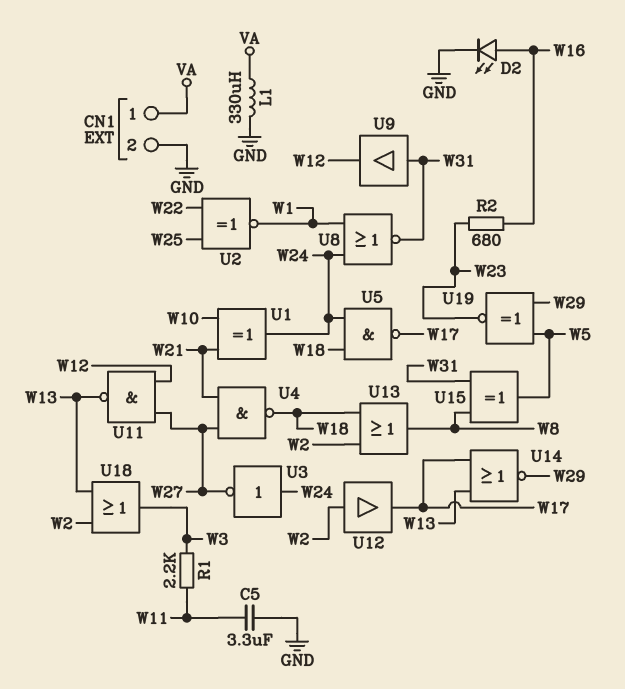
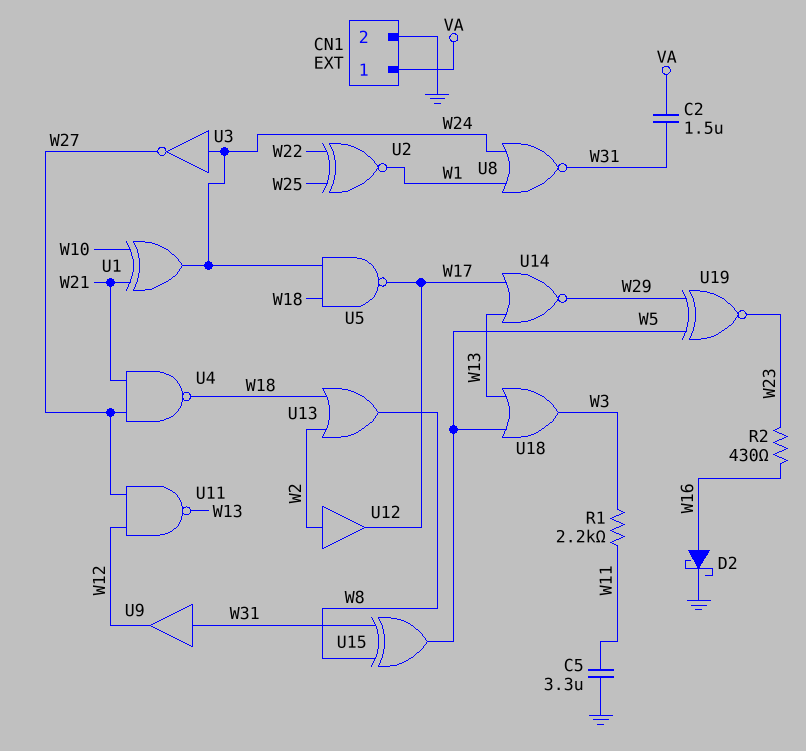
C2: none -> 1.5uF (VA, W31)
D2: LED (A W16, K GND) -> schottky (A W16, K GND)
L1: 330uH (GND, VA) -> none
R2: 680 (W16, W23) -> 430 (W16, W23)
U18: OR (in W2, in W13, out W3) -> OR (in W5, in W13, out W3)

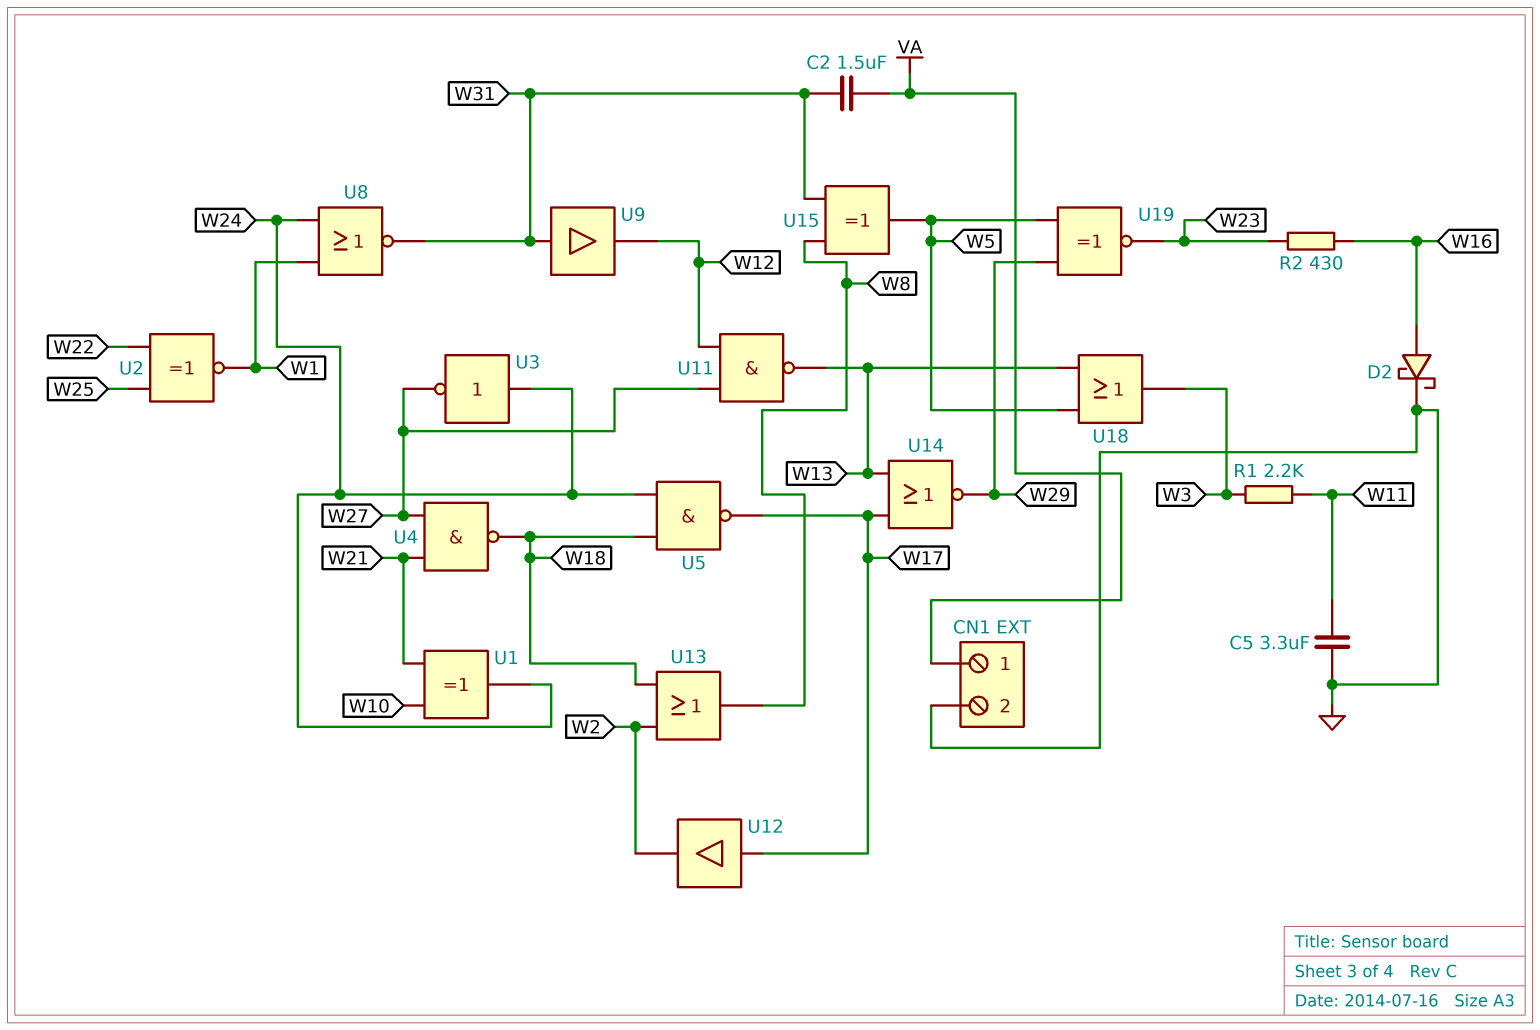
U12: buffer (in W2, out W17) -> buffer (in W17, out W2)

